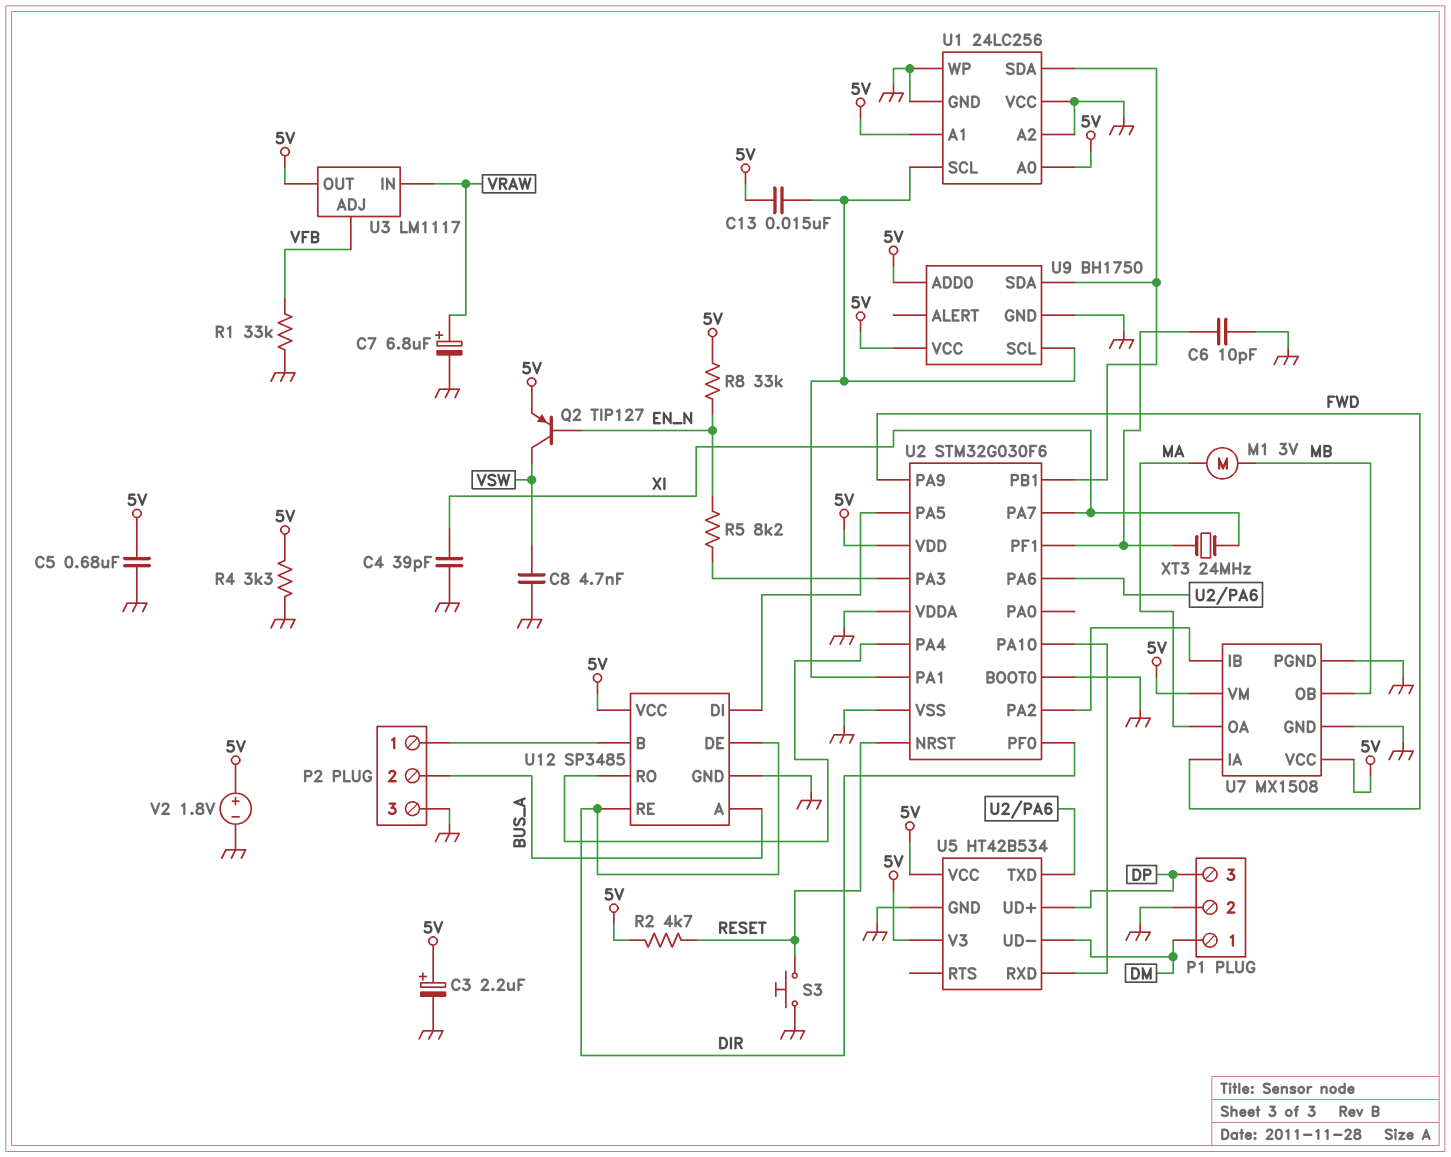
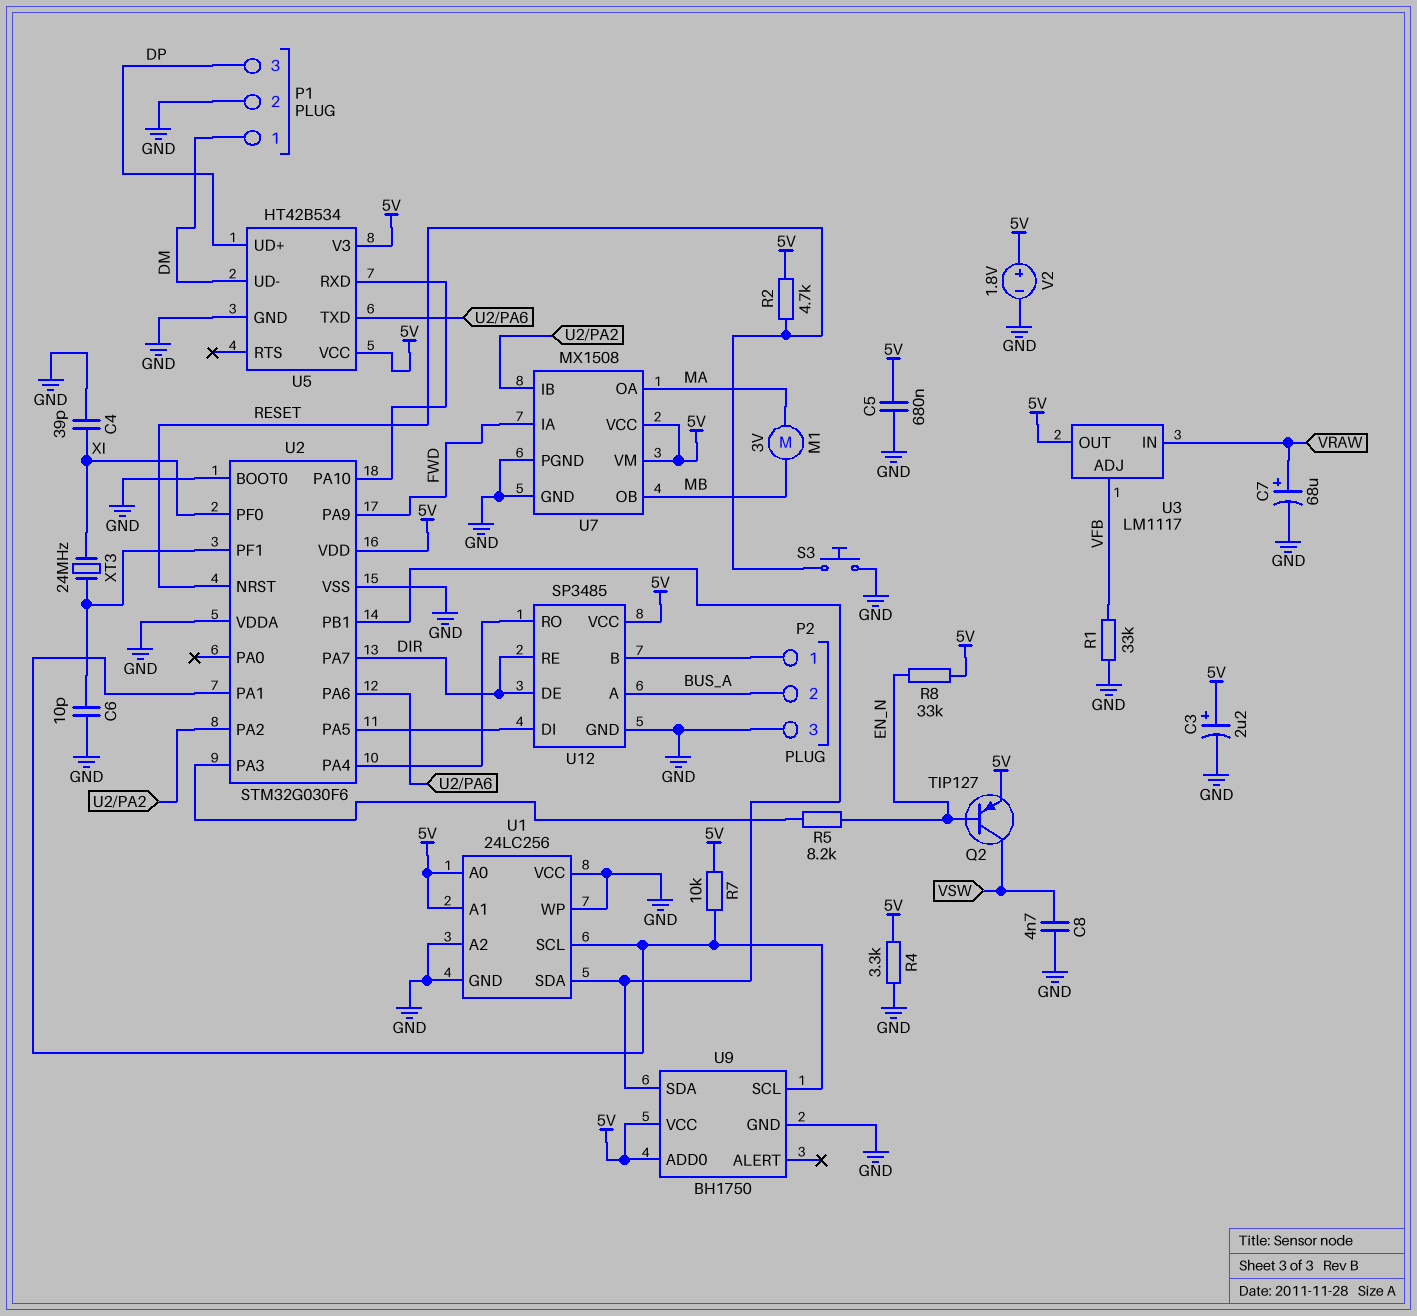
C7: 6.8uF (plus VRAW, minus GND) -> 68uF (plus VRAW, minus GND)
C13: 15nF (5V, U1/SCL) -> none
R7: none -> 10k (5V, U1/SCL)
U2 pin PA7: XI -> DIR
U2 pin PF0: DIR -> XI

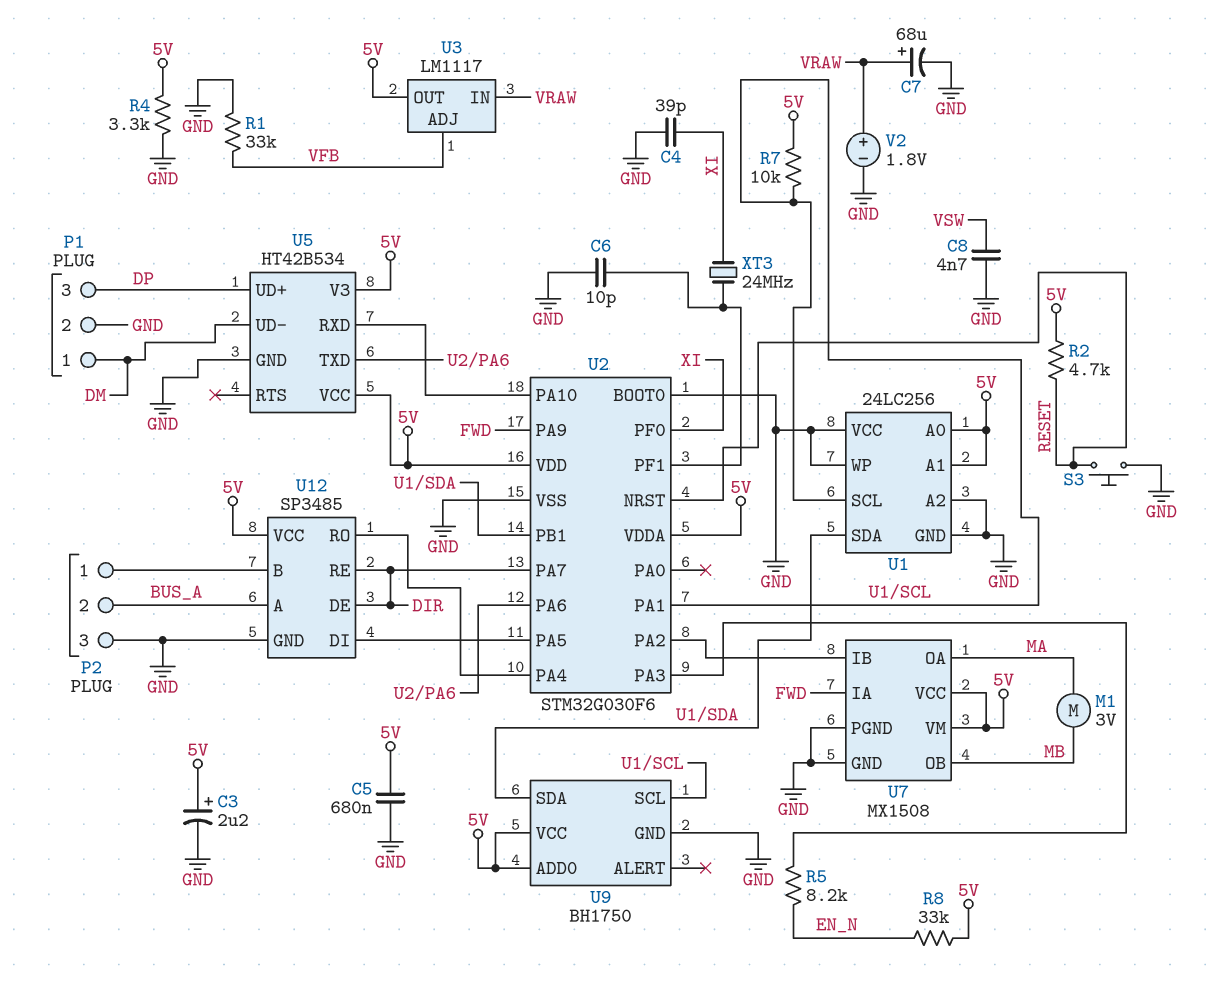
Q2: PNP TIP127 (B EN_N, C VSW, E 5V) -> none
U2 pin VDDA: GND -> 5V
V2: 1.8V (plus 5V, minus GND) -> 1.8V (plus VRAW, minus GND)

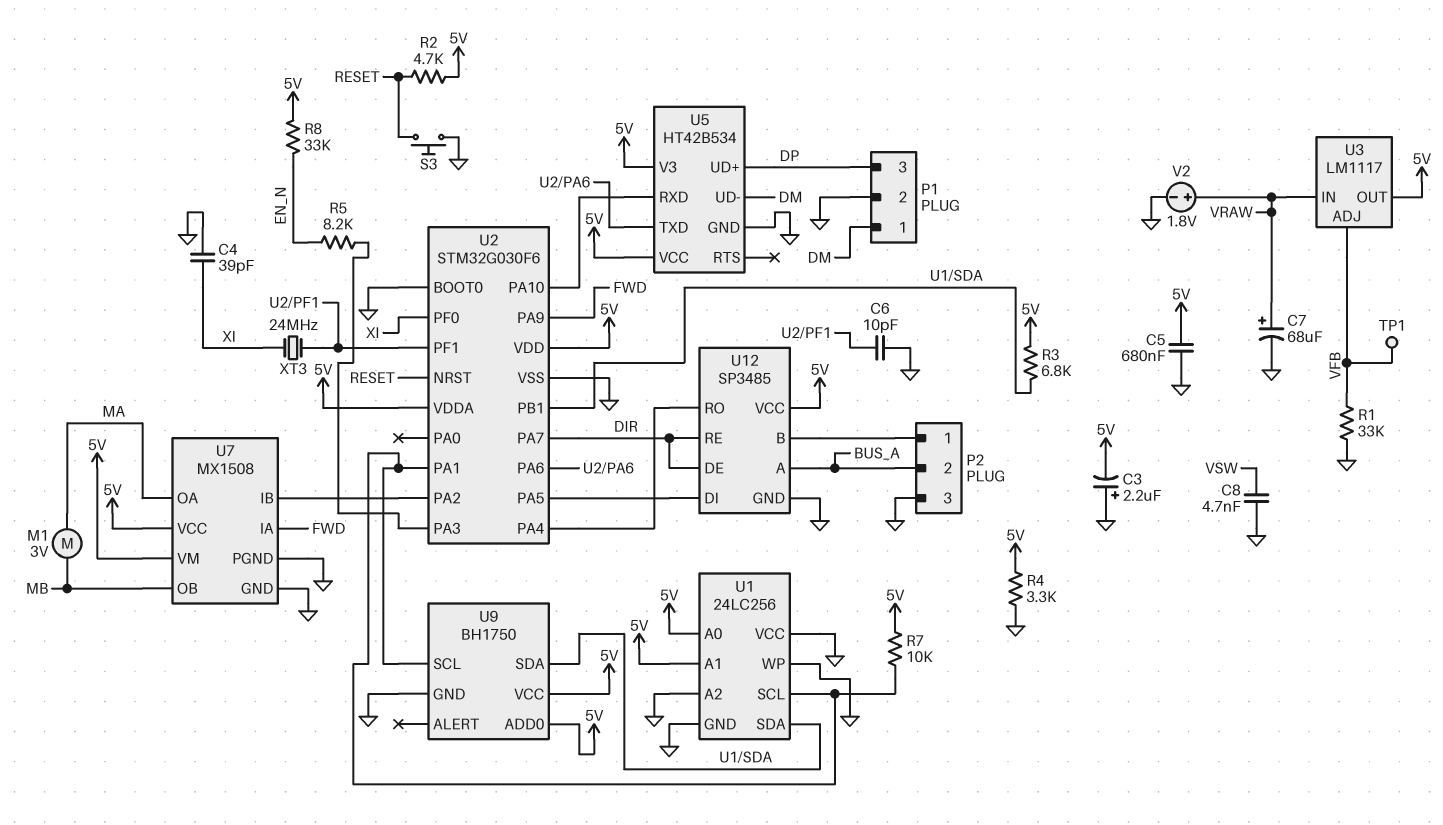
C3: 2.2uF (plus 5V, minus GND) -> 2.2uF (plus GND, minus 5V)
R3: none -> 6.8k (5V, U1/SDA)
TP1: none -> test point (VFB)

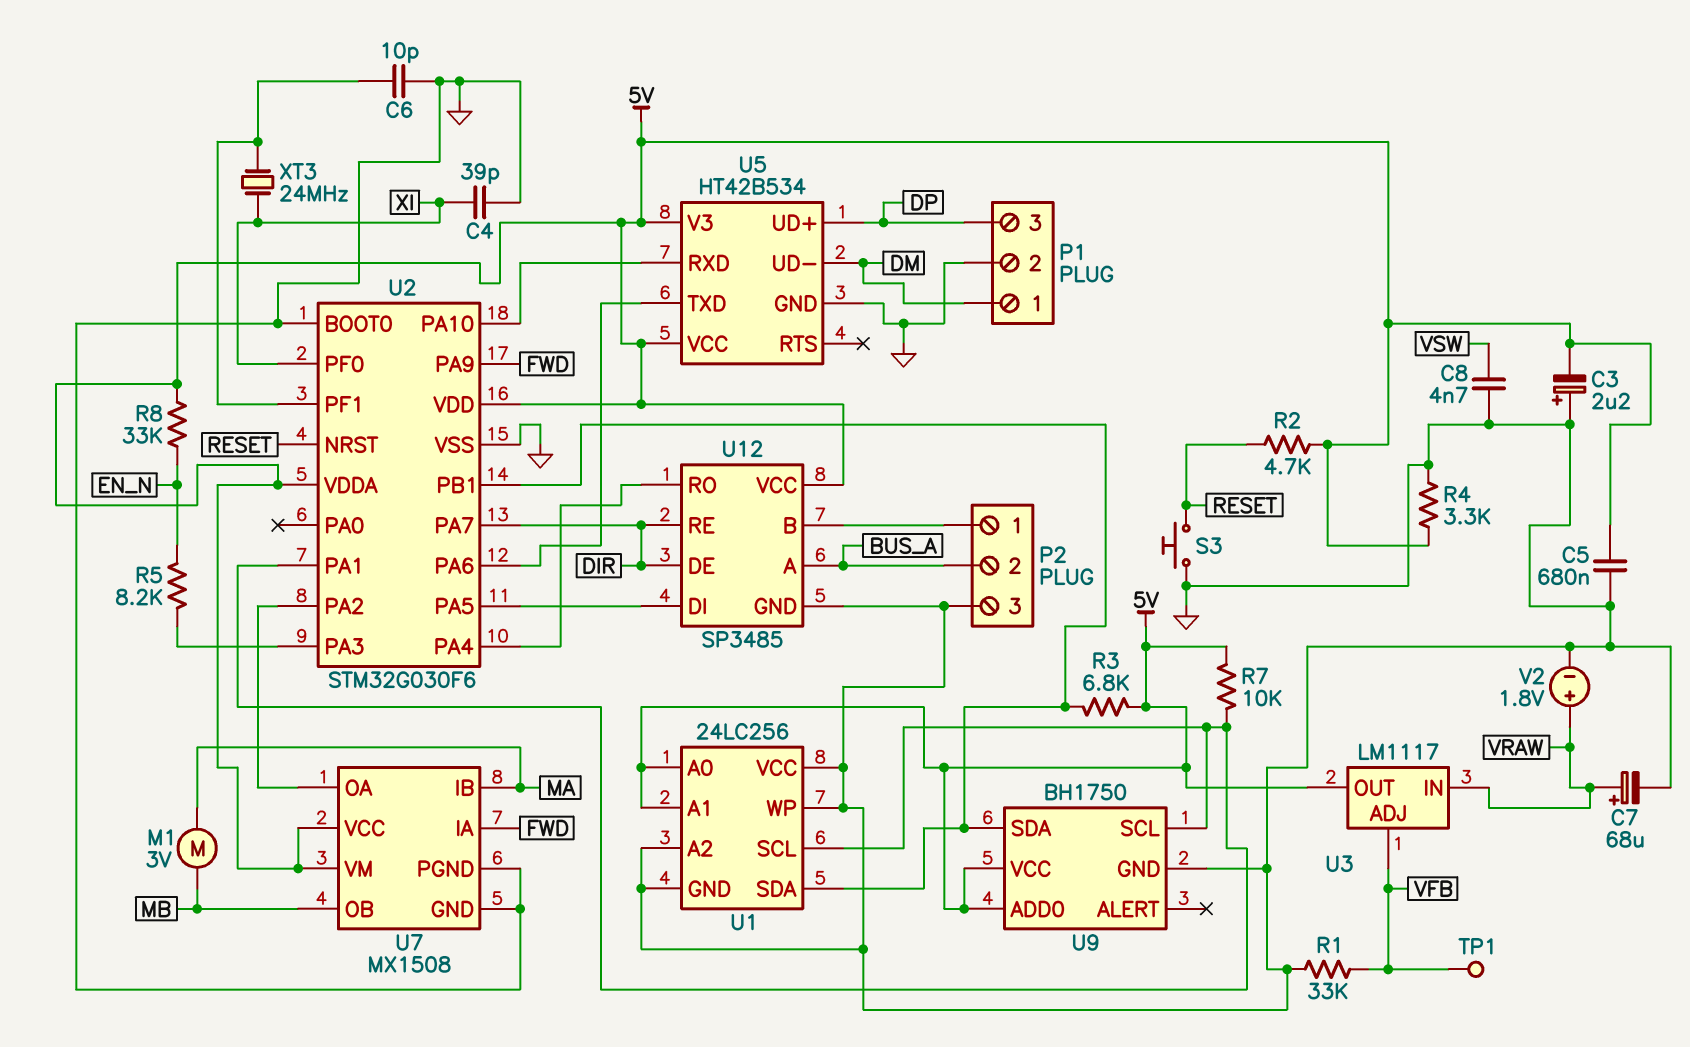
U7 pin IB: U2/PA2 -> MA
U7 pin OA: MA -> U2/PA2

